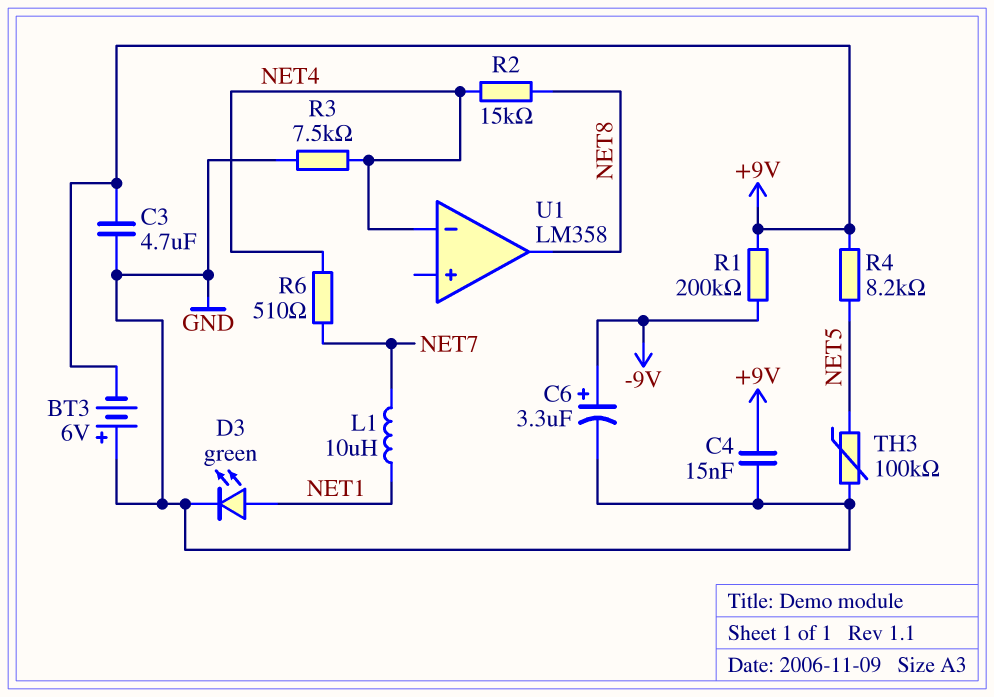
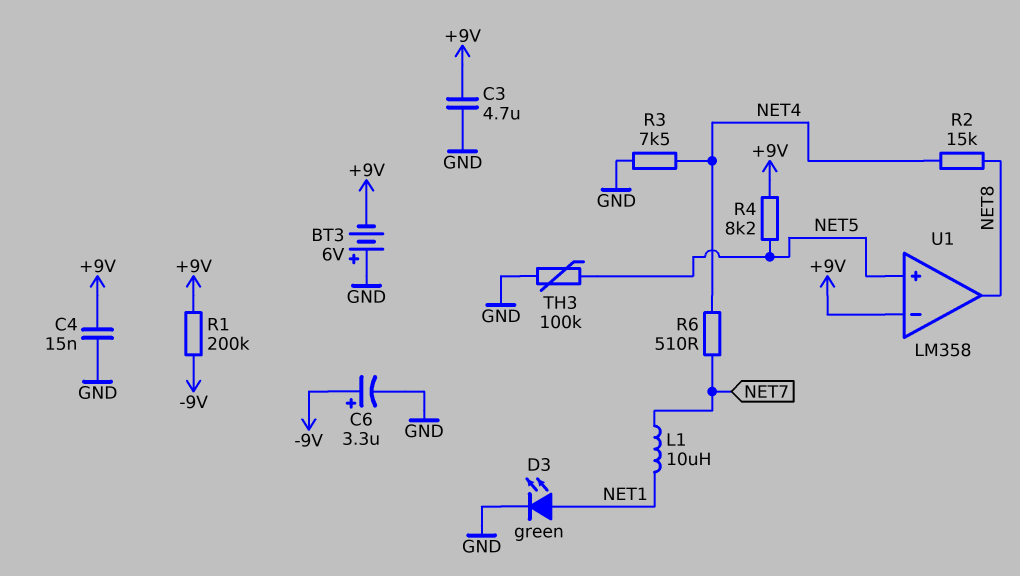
U1 pin in+: none -> NET5
U1 pin in-: NET4 -> +9V

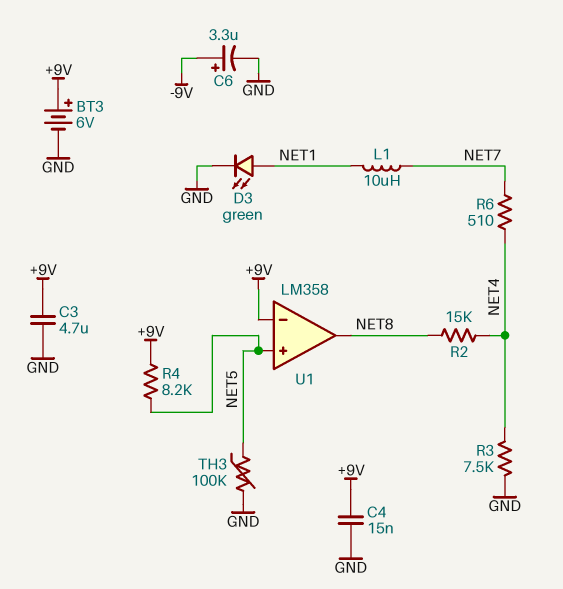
BT3: 6V (plus GND, minus +9V) -> 6V (plus +9V, minus GND)
R1: 200k (+9V, -9V) -> none

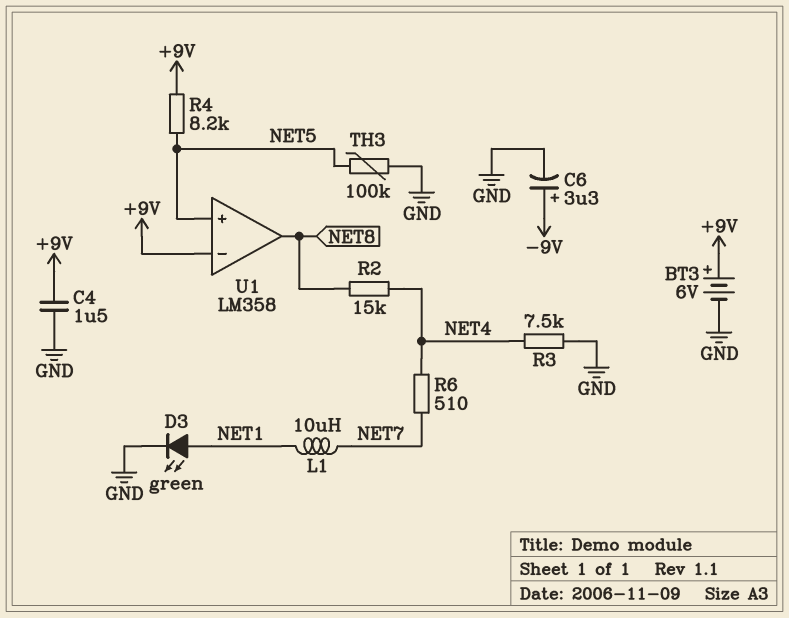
C3: 4.7uF (+9V, GND) -> none
C4: 15nF (+9V, GND) -> 1.5uF (+9V, GND)

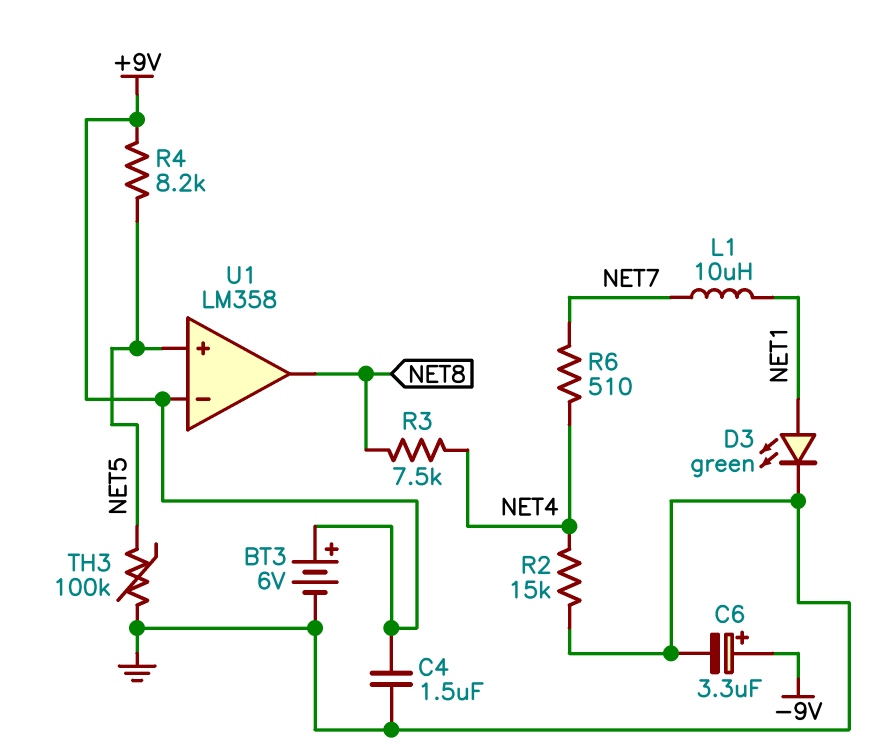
R2: 15k (NET4, NET8) -> 15k (GND, NET4)
R3: 7.5k (GND, NET4) -> 7.5k (NET4, NET8)

